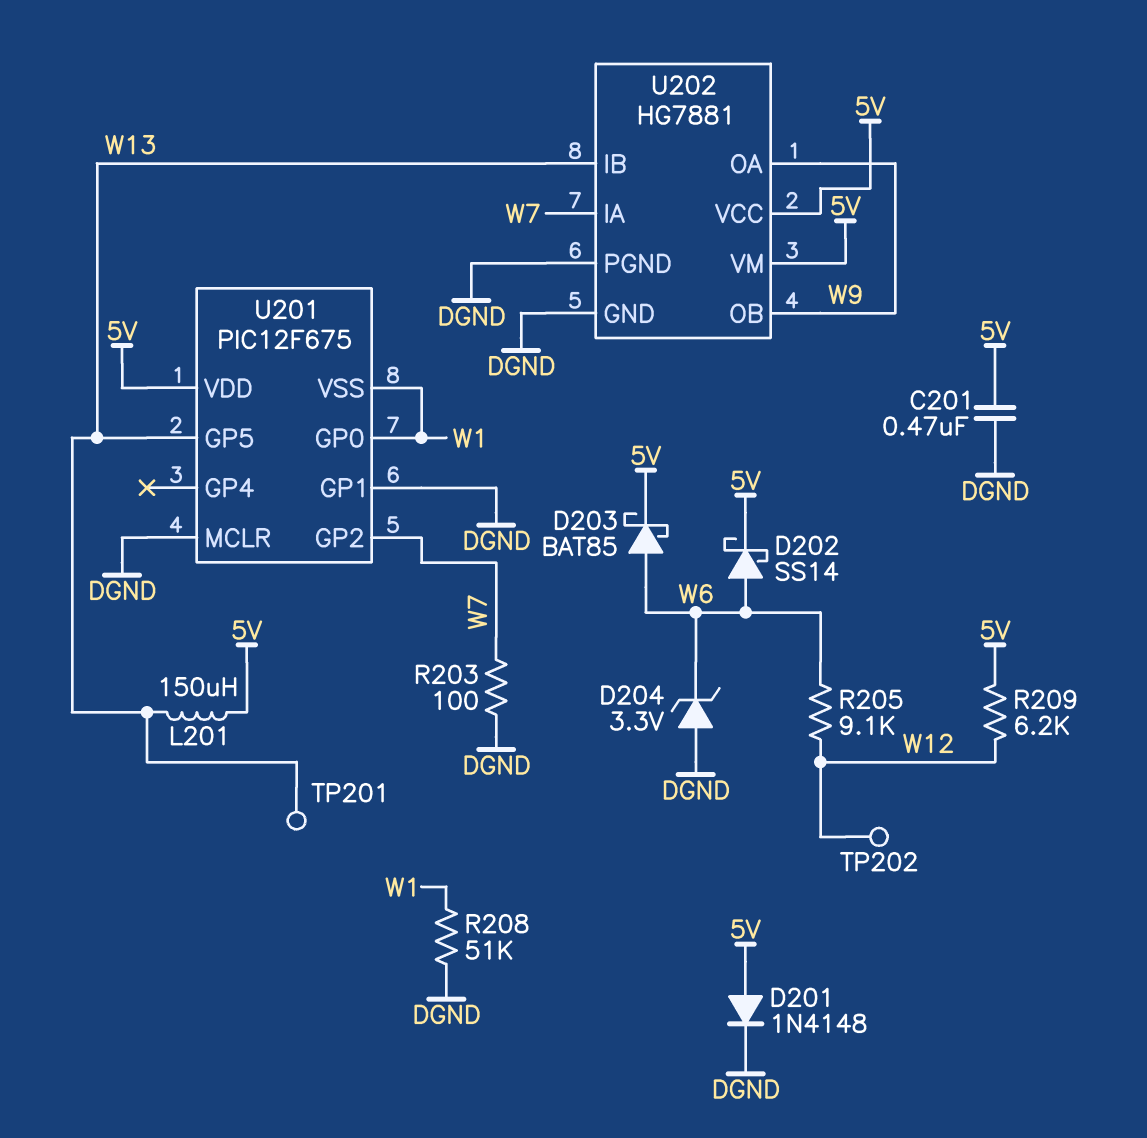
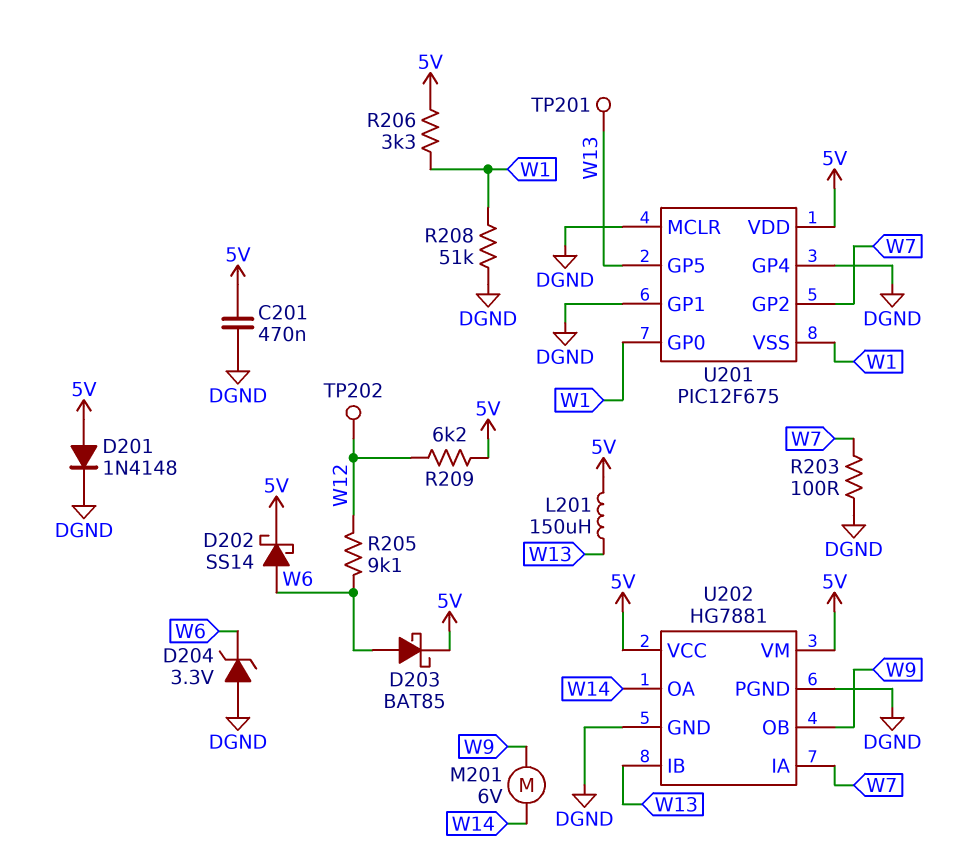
M201: none -> motor 6V (W9, W14)
R206: none -> 3.3k (5V, W1)
U201 pin GP4: none -> DGND
U202 pin OA: W9 -> W14

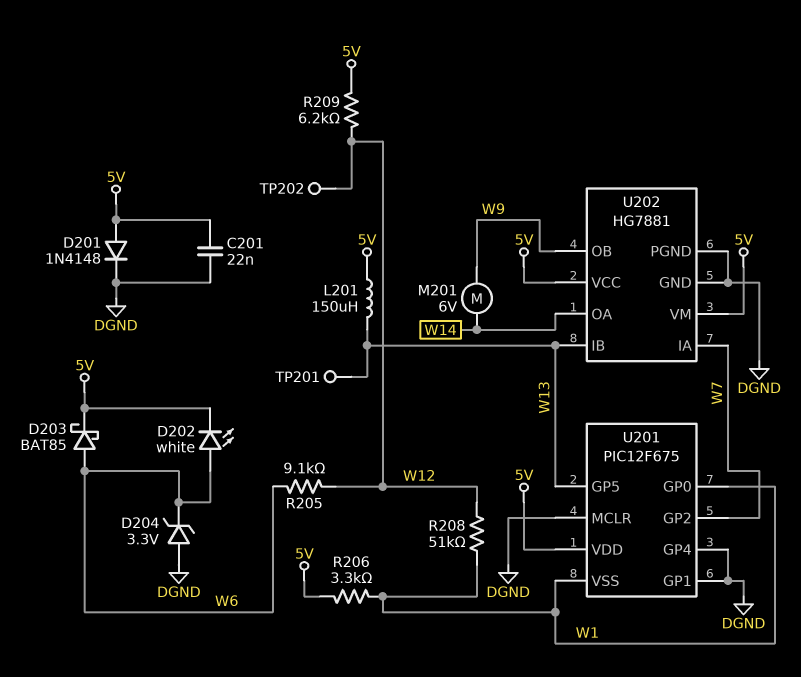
C201: 470nF (5V, DGND) -> 22nF (5V, DGND)
D202: schottky SS14 (A W6, K 5V) -> LED white (A W6, K 5V)
R203: 100 (DGND, W7) -> none
R208: 51k (DGND, W1) -> 51k (W1, W12)

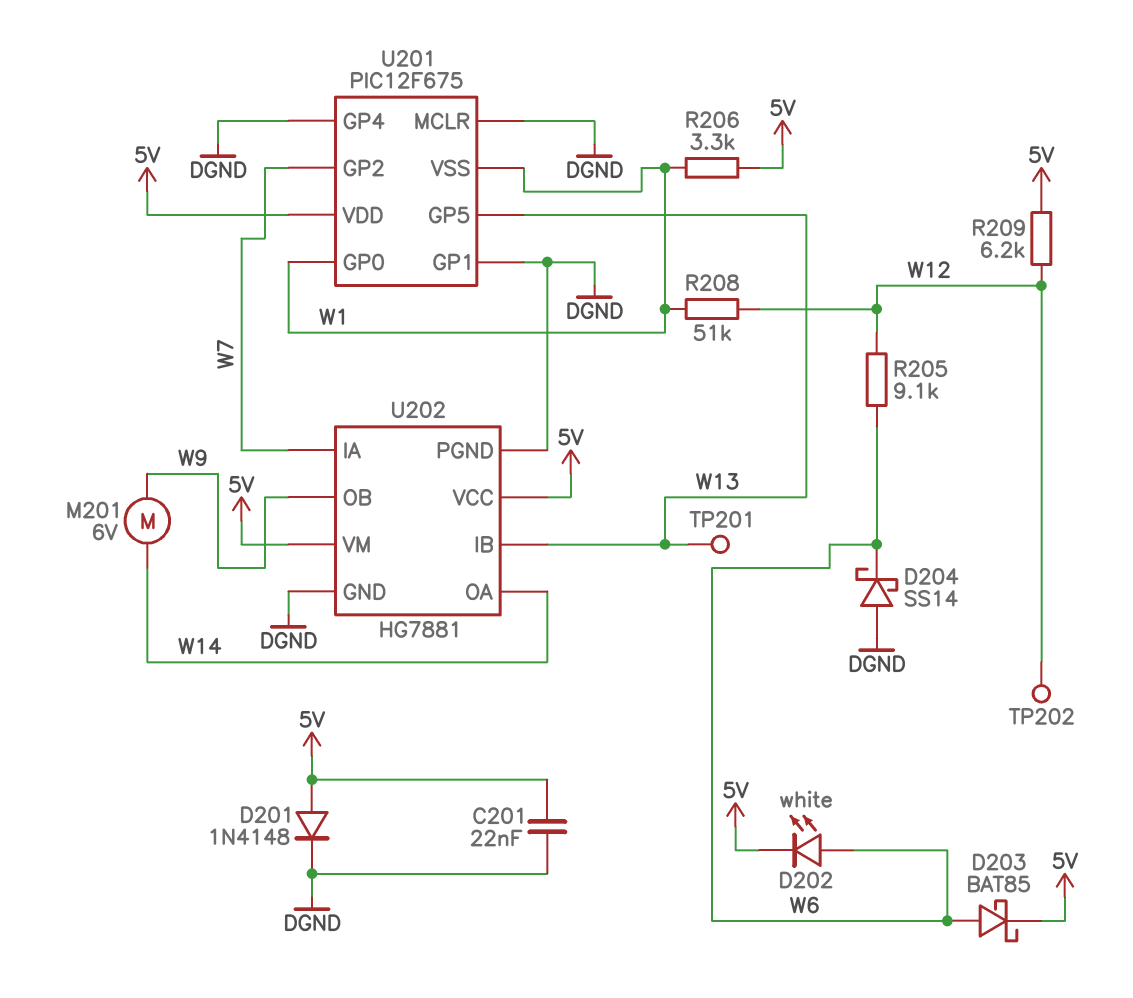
D204: zener 3.3V (A DGND, K W6) -> schottky SS14 (A DGND, K W6)
L201: 150uH (5V, W13) -> none

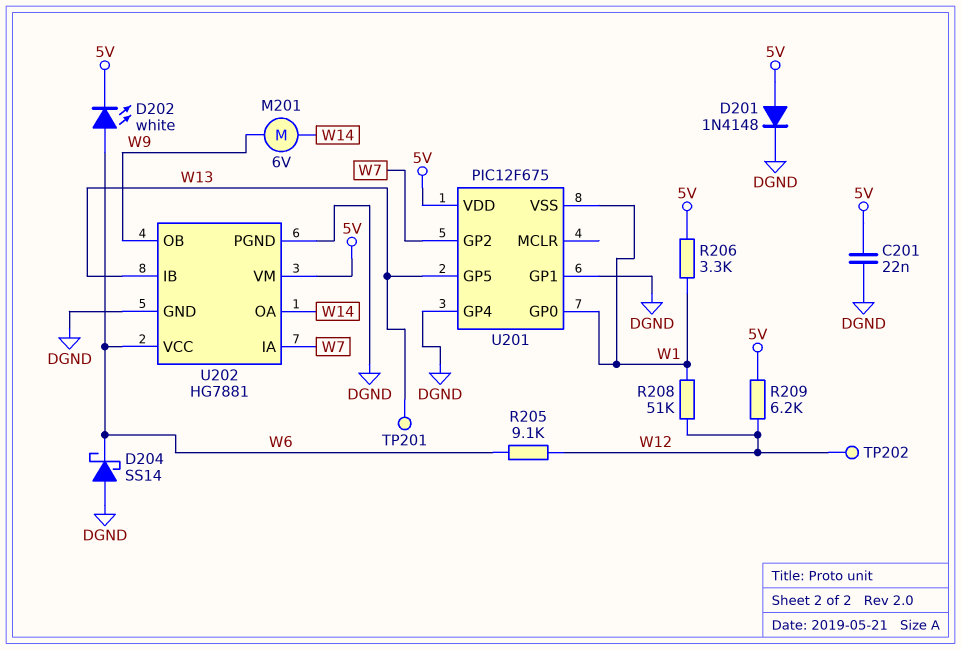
D203: schottky BAT85 (A W6, K 5V) -> none
U201 pin MCLR: DGND -> none
U202 pin VCC: 5V -> W6

